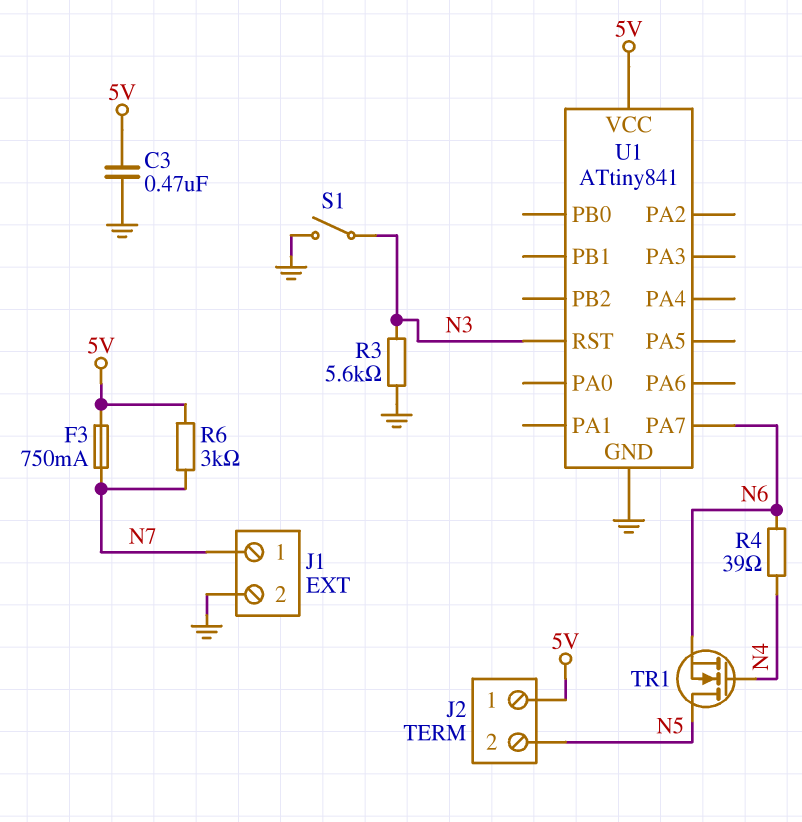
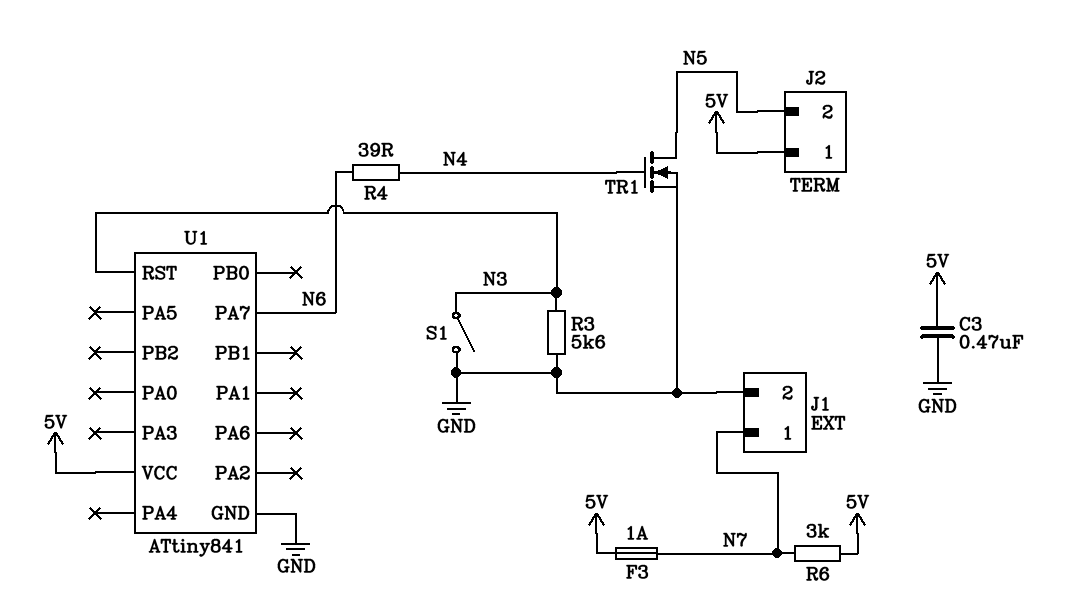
F3: 750mA (5V, N7) -> 1A (5V, N7)
TR1: NMOS (G N4, D N5, S N6) -> NMOS (G N4, D N5, S GND)

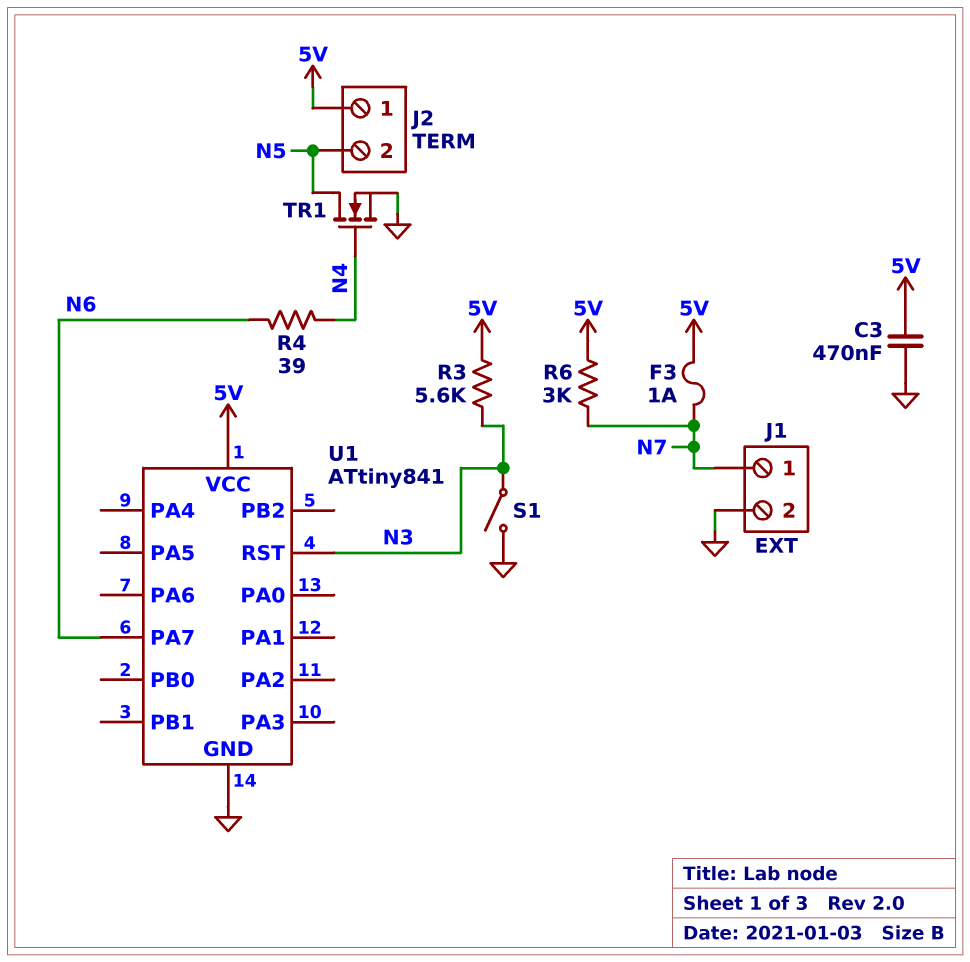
R3: 5.6k (GND, N3) -> 5.6k (5V, N3)

